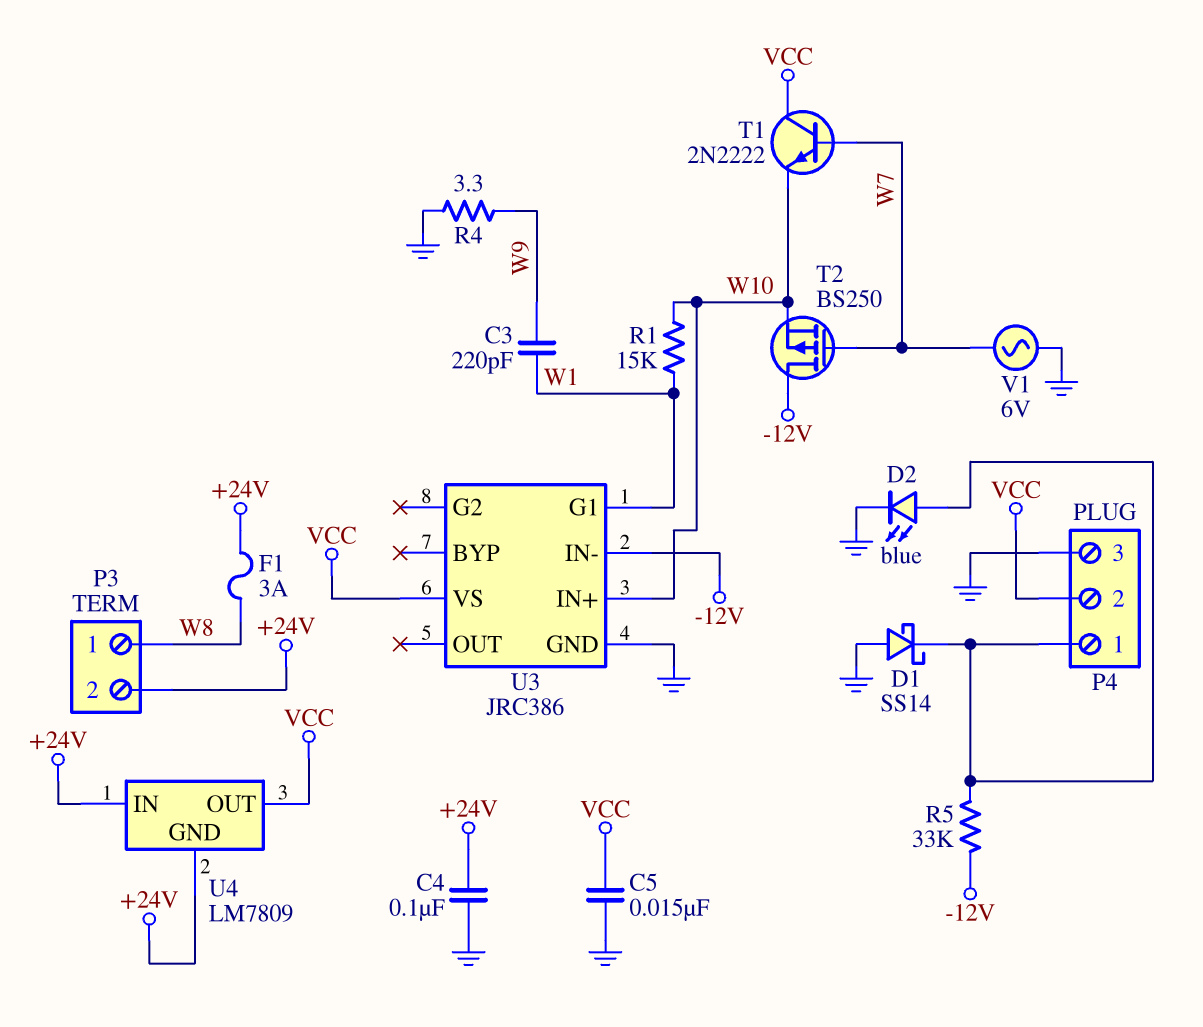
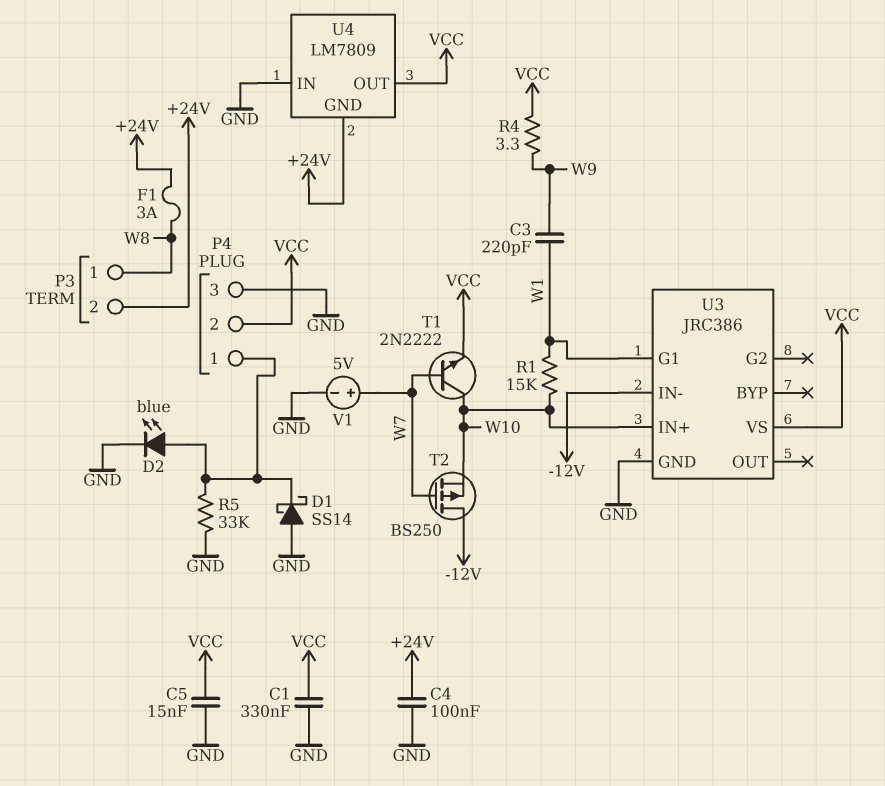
C1: none -> 330nF (GND, VCC)
R4: 3.3 (GND, W9) -> 3.3 (VCC, W9)
R5: 33k (-12V, P4/1) -> 33k (GND, P4/1)
T1: NPN 2N2222 (B W7, C VCC, E W10) -> NPN 2N2222 (B W7, C W10, E VCC)
U4 pin IN: +24V -> GND
V1: AC 6V (GND, W7) -> 5V (plus W7, minus GND)

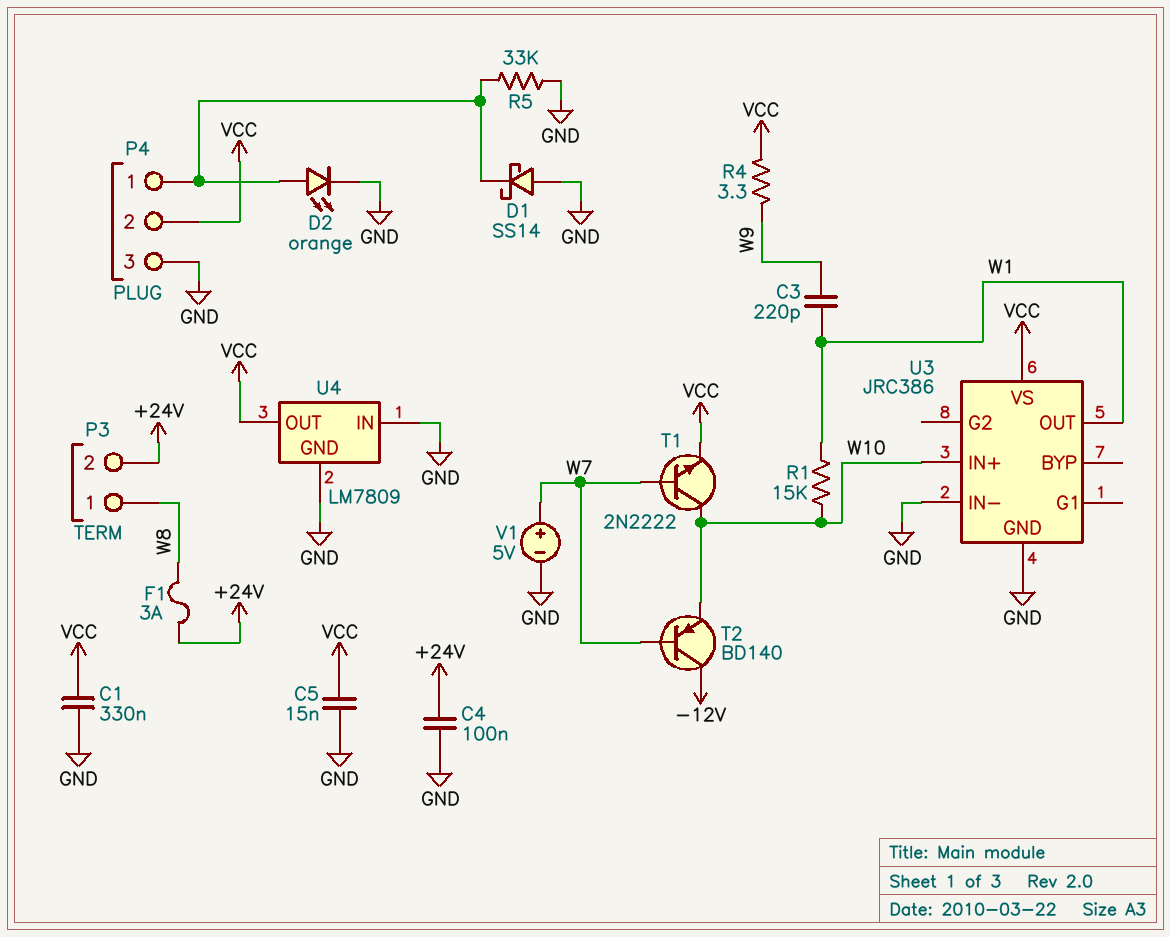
D2: LED blue (A P4/1, K GND) -> LED orange (A P4/1, K GND)
T2: PMOS BS250 (G W7, D -12V, S W10) -> PNP BD140 (B W7, C -12V, E W10)
U3 pin G1: W1 -> none
U3 pin IN-: -12V -> GND
U3 pin OUT: none -> W1
U4 pin GND: +24V -> GND

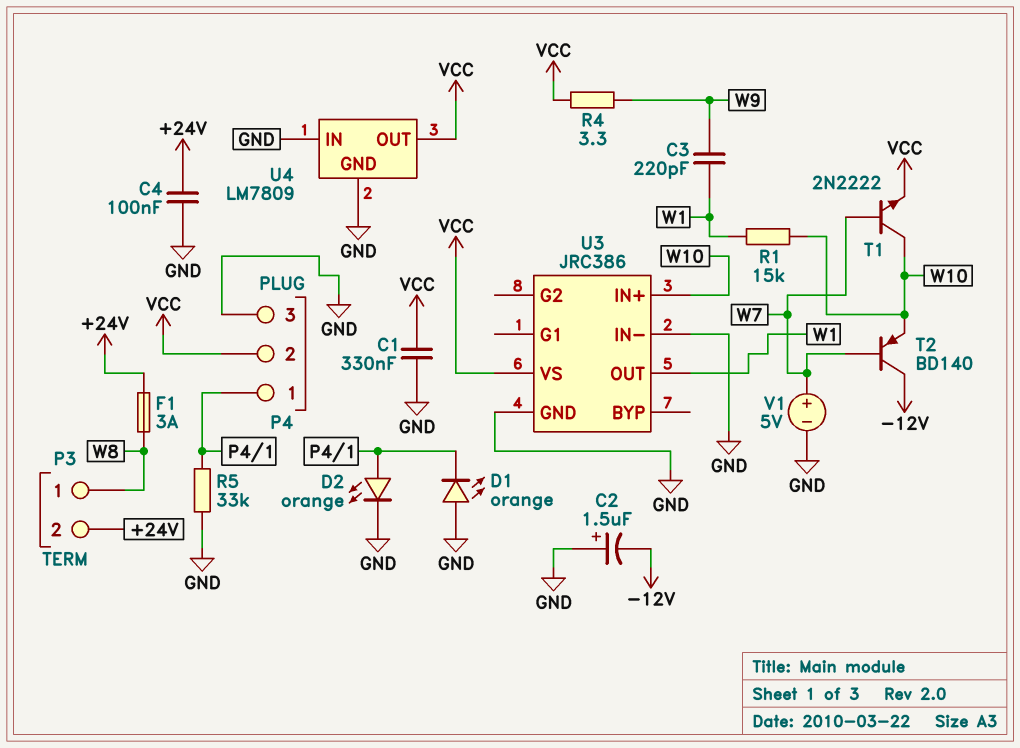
C2: none -> 1.5uF (plus GND, minus -12V)
C5: 15nF (GND, VCC) -> none
D1: schottky SS14 (A GND, K P4/1) -> LED orange (A GND, K P4/1)

